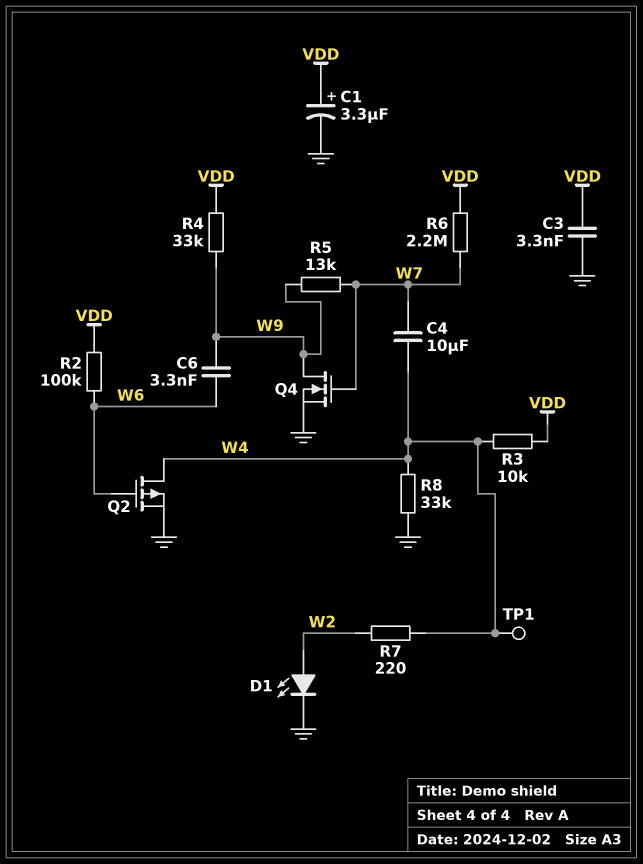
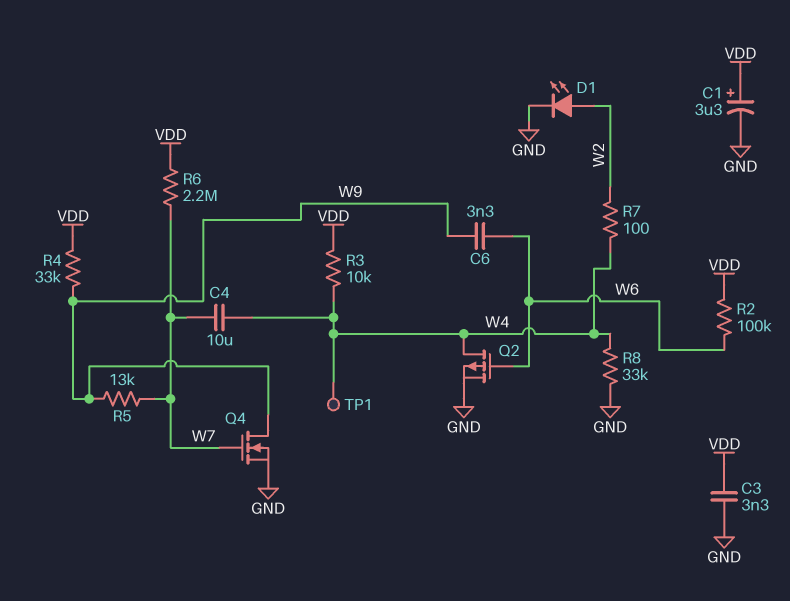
R7: 220 (W2, W4) -> 100 (W2, W4)

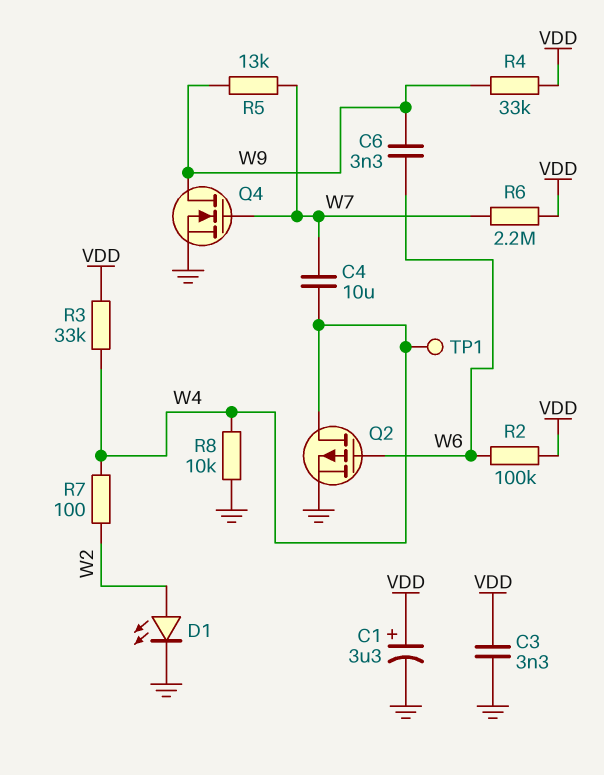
R3: 10k (VDD, W4) -> 33k (VDD, W4)
R8: 33k (GND, W4) -> 10k (GND, W4)

